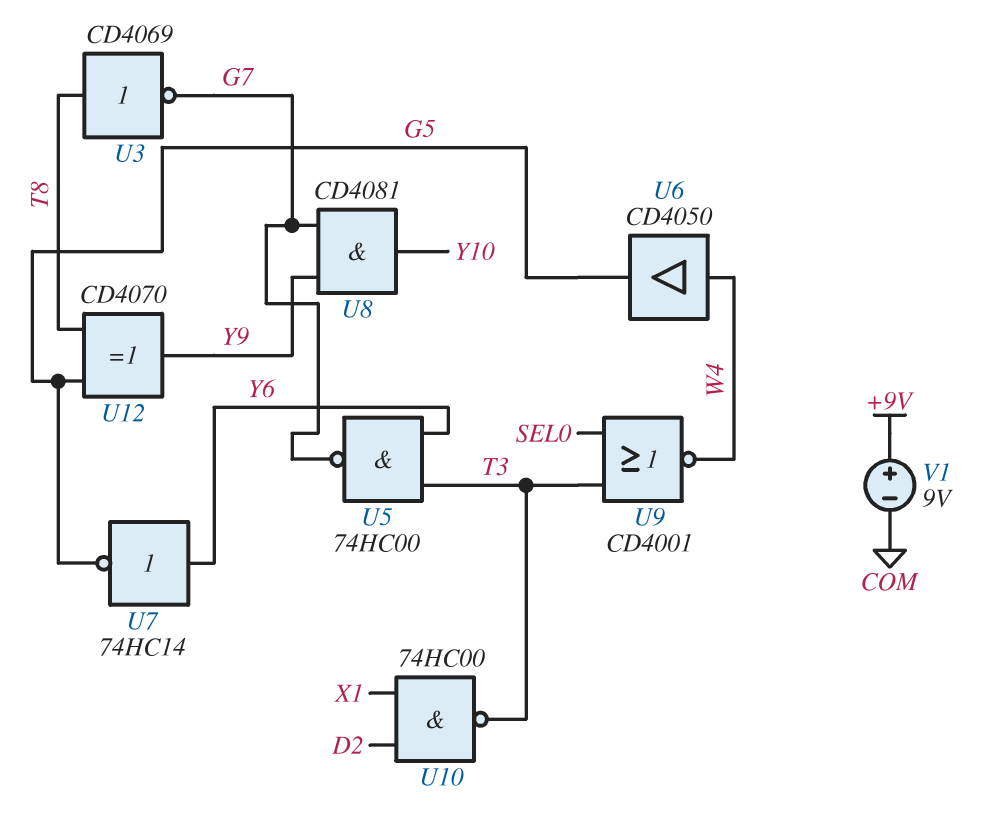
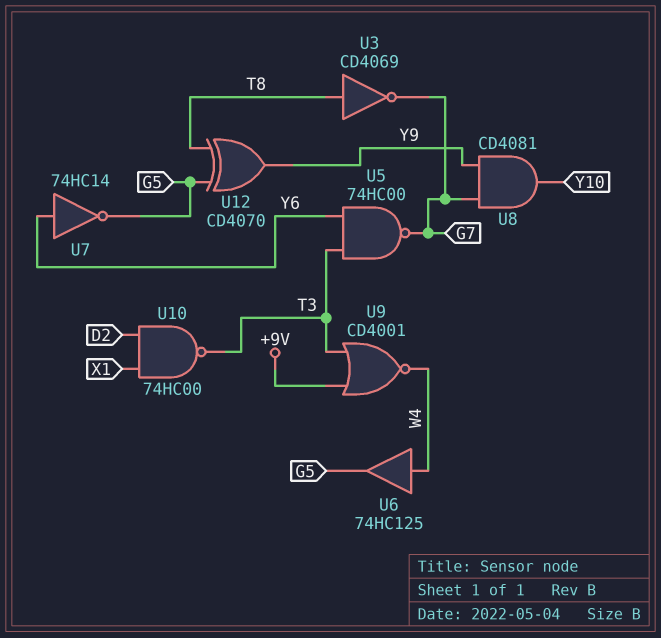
U6: buffer CD4050 (in W4, out G5) -> buffer 74HC125 (in W4, out G5)
U9: NOR CD4001 (in SEL0, in T3, out W4) -> NOR CD4001 (in +9V, in T3, out W4)
V1: 9V (plus +9V, minus COM) -> none

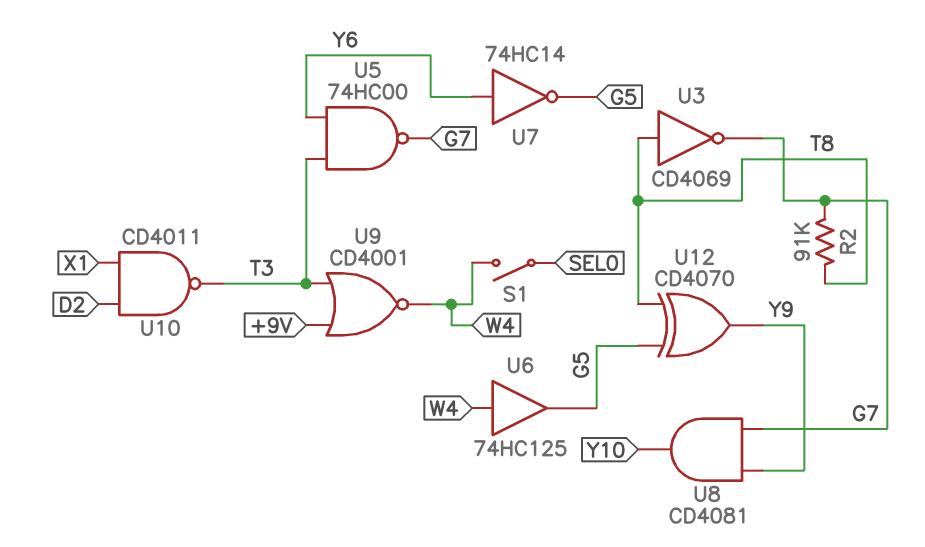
R2: none -> 91k (G7, T8)
S1: none -> switch (SEL0, W4)
U10: NAND 74HC00 (in D2, in X1, out T3) -> NAND CD4011 (in D2, in X1, out T3)

